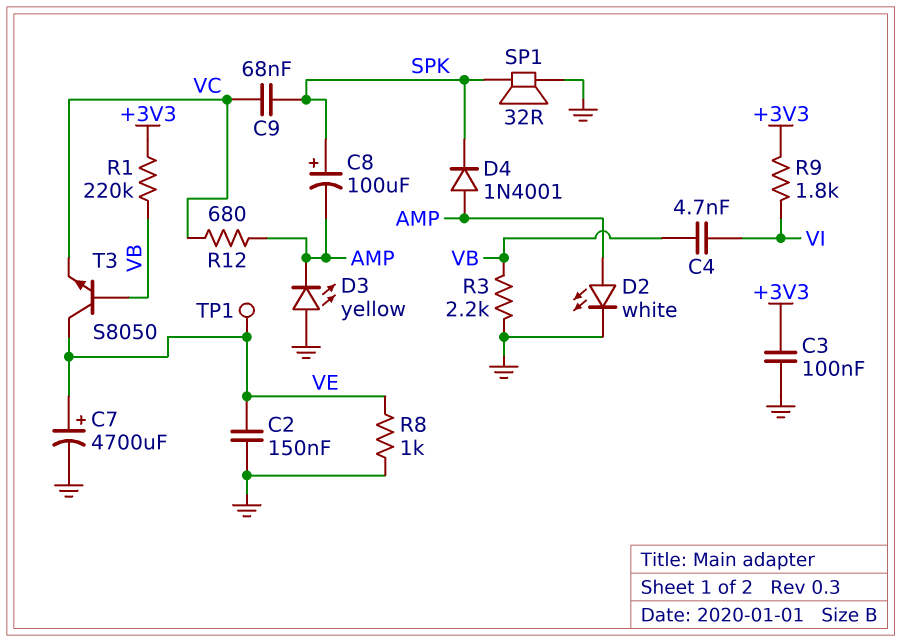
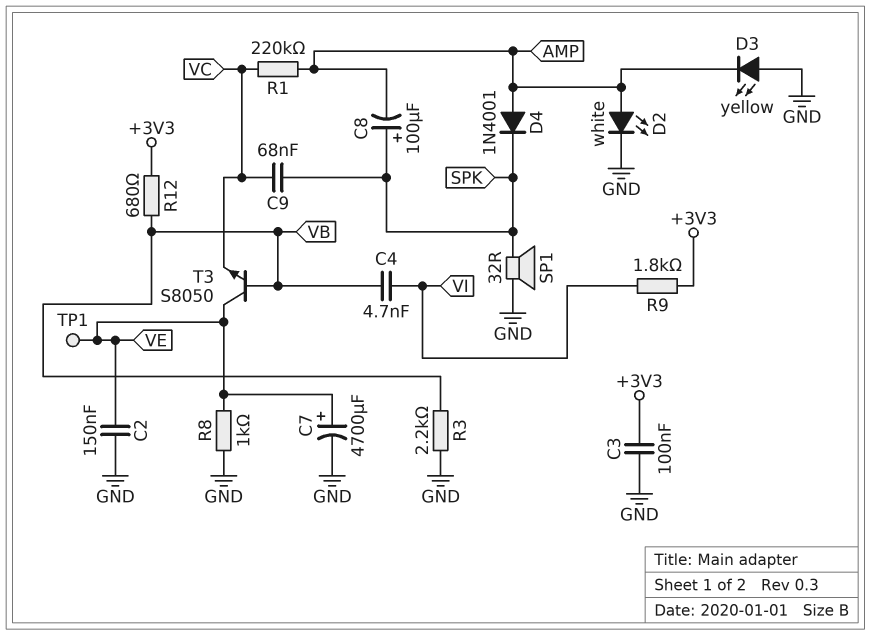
R1: 220k (+3V3, VB) -> 220k (AMP, VC)
R12: 680 (AMP, VC) -> 680 (+3V3, VB)

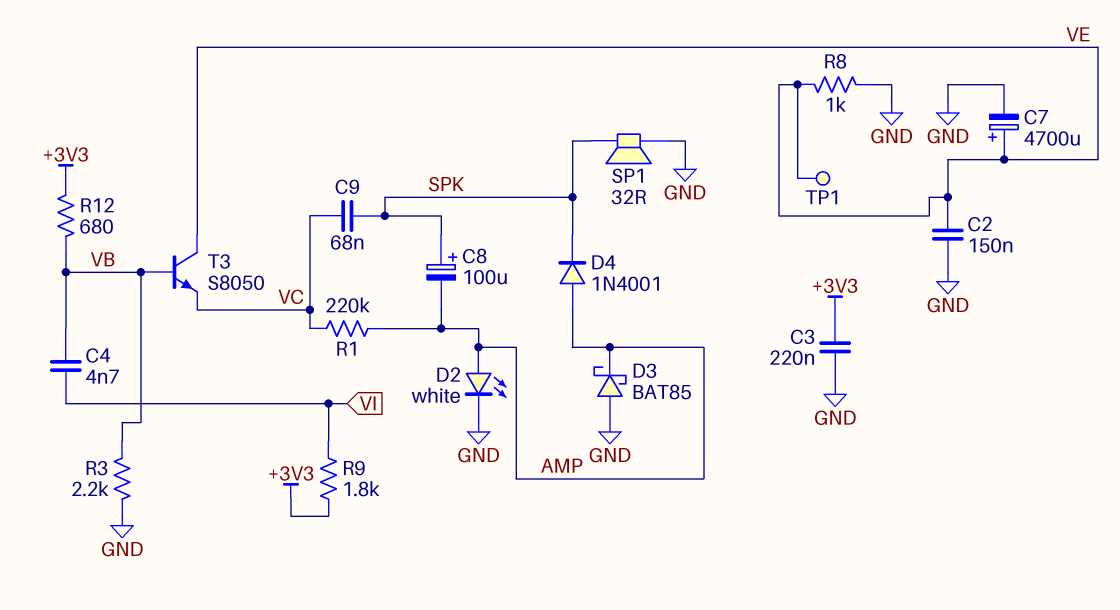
C3: 100nF (+3V3, GND) -> 220nF (+3V3, GND)
D3: LED yellow (A GND, K AMP) -> schottky BAT85 (A GND, K AMP)

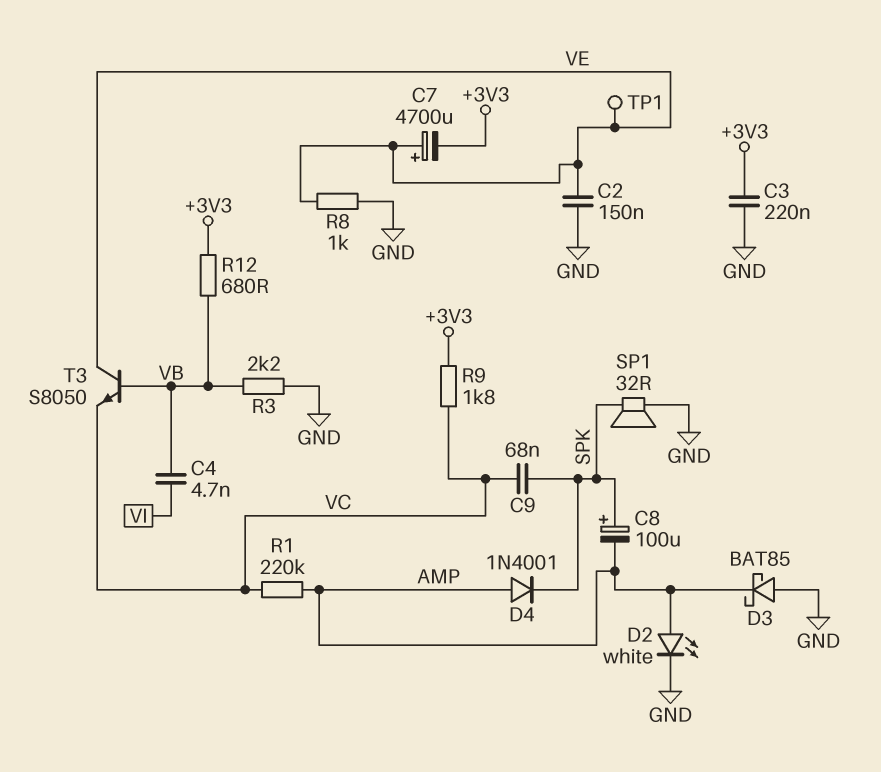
C7: 4700uF (plus VE, minus GND) -> 4700uF (plus VE, minus +3V3)
R9: 1.8k (+3V3, VI) -> 1.8k (+3V3, VC)

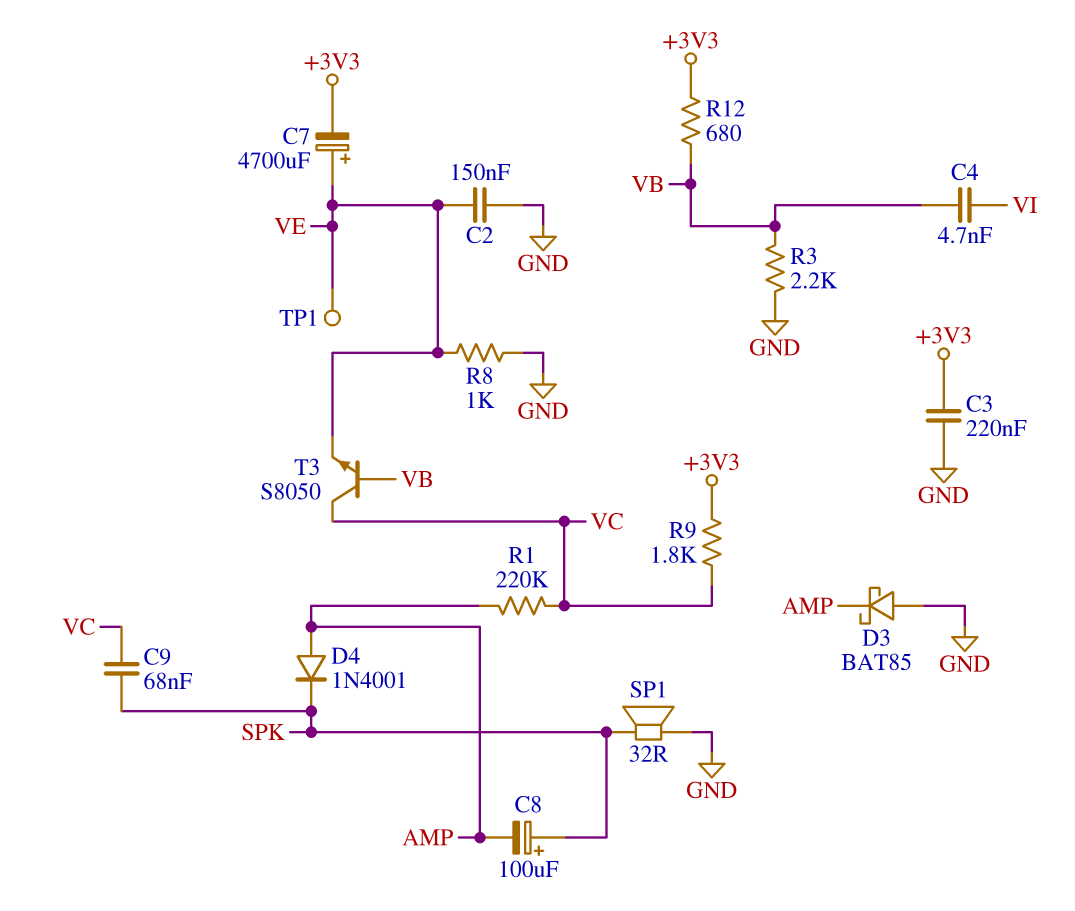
D2: LED white (A AMP, K GND) -> none
T3: NPN S8050 (B VB, C VE, E VC) -> NPN S8050 (B VB, C VC, E VE)

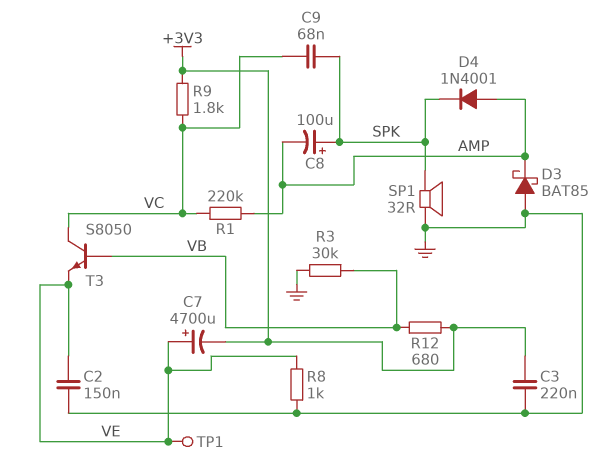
C4: 4.7nF (VB, VI) -> none
R3: 2.2k (GND, VB) -> 30k (GND, VB)

